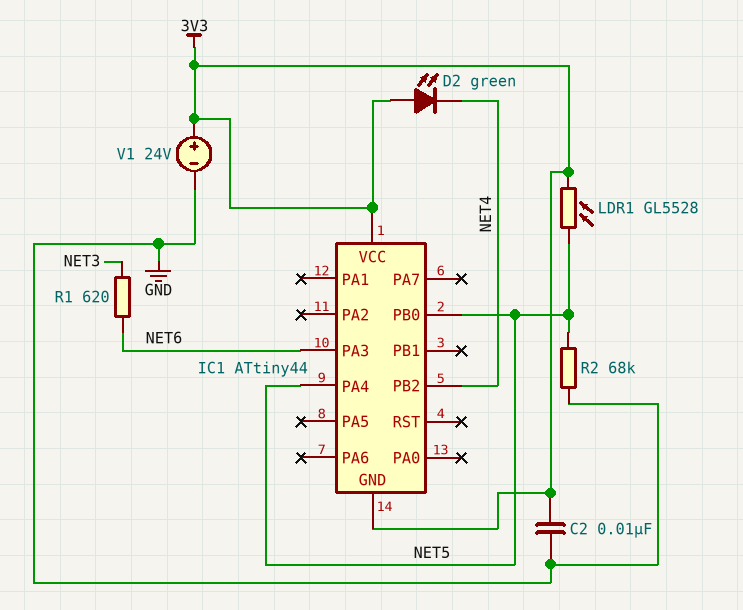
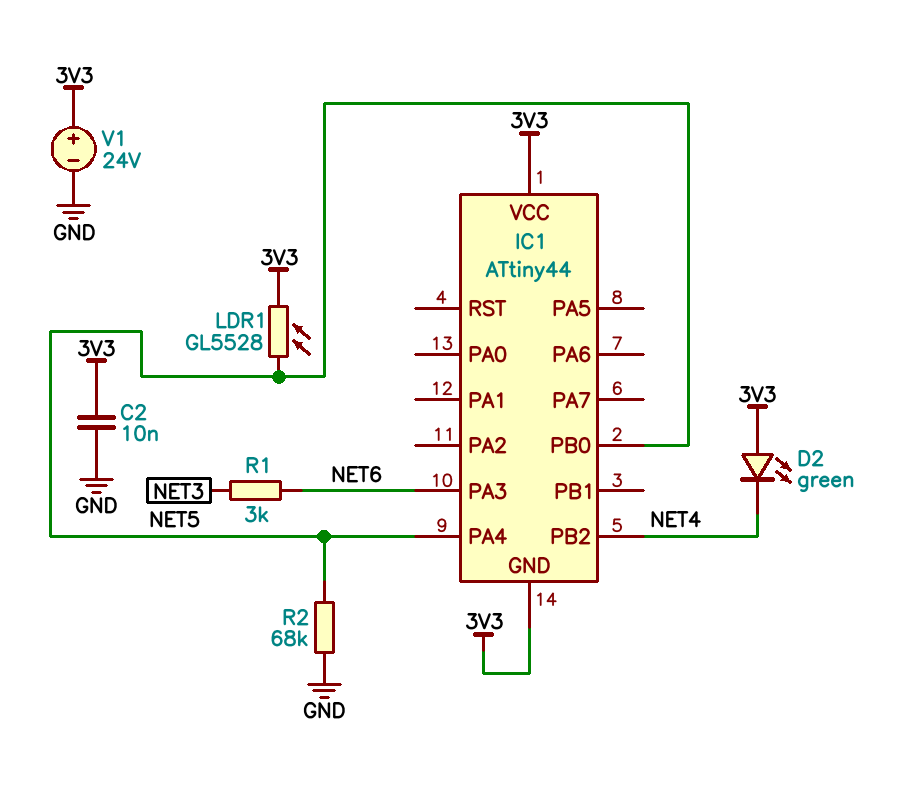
R1: 620 (NET3, NET6) -> 3k (NET3, NET6)

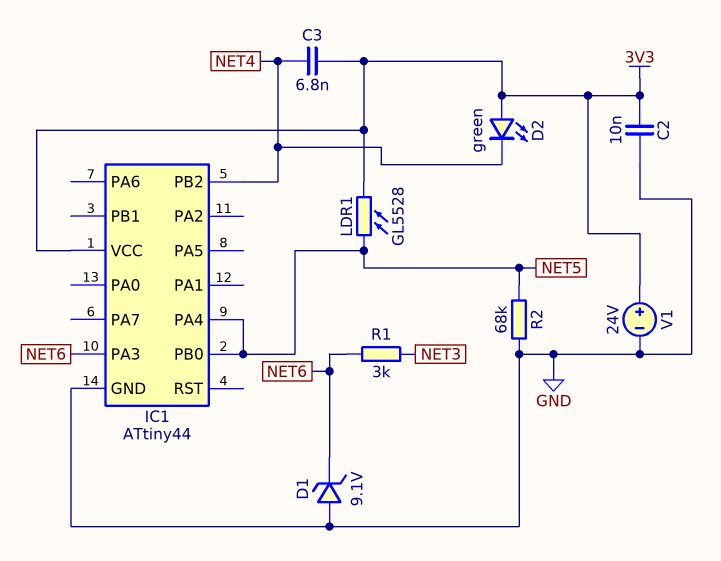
C3: none -> 6.8nF (3V3, NET4)
D1: none -> zener 9.1V (A GND, K NET6)
IC1 pin GND: 3V3 -> GND

